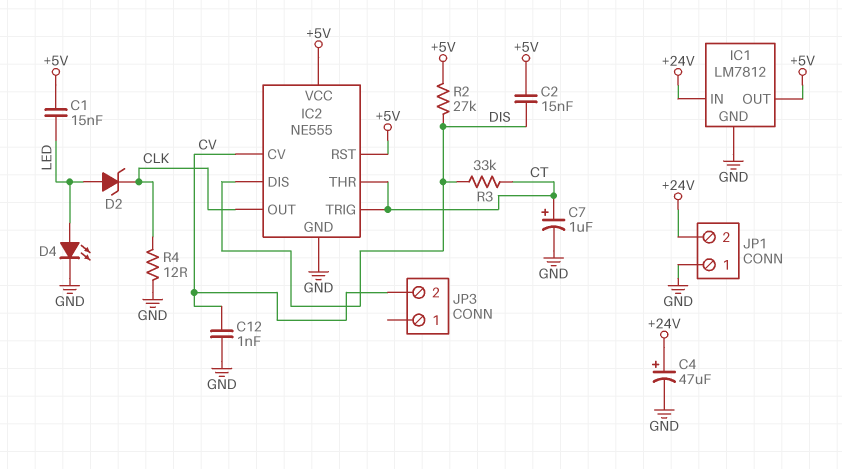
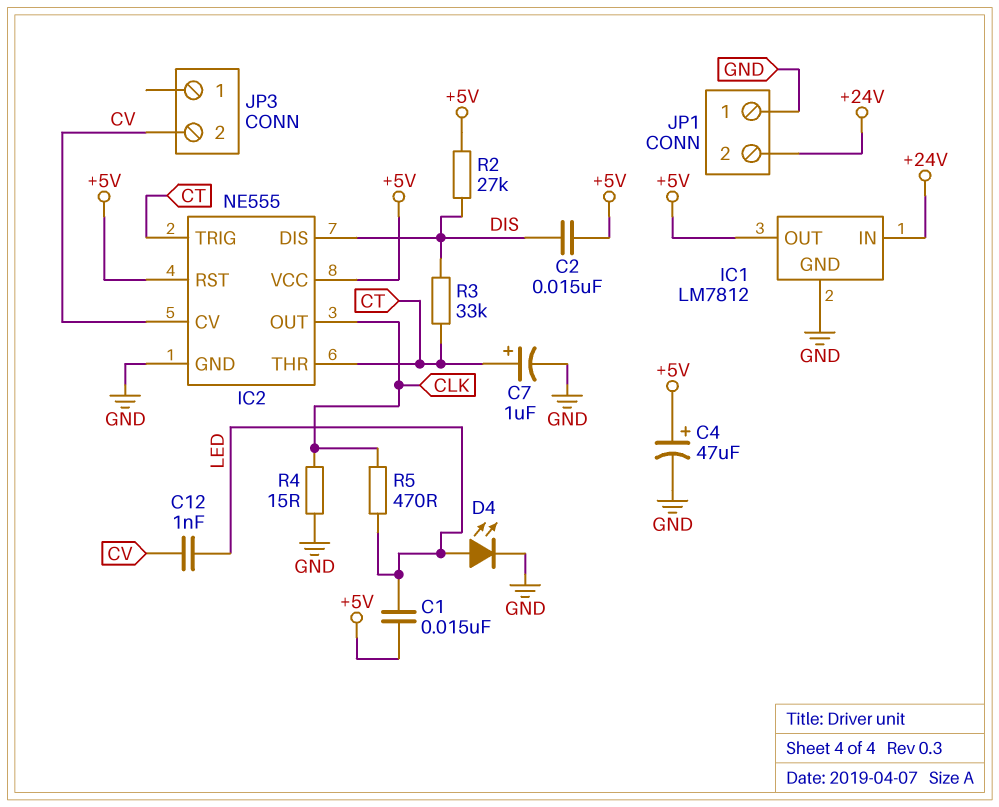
C4: 47uF (plus +24V, minus GND) -> 47uF (plus +5V, minus GND)
C12: 1nF (CV, GND) -> 1nF (CV, LED)
D2: zener (A LED, K CLK) -> none
R4: 12 (CLK, GND) -> 15 (CLK, GND)
R5: none -> 470 (CLK, LED)

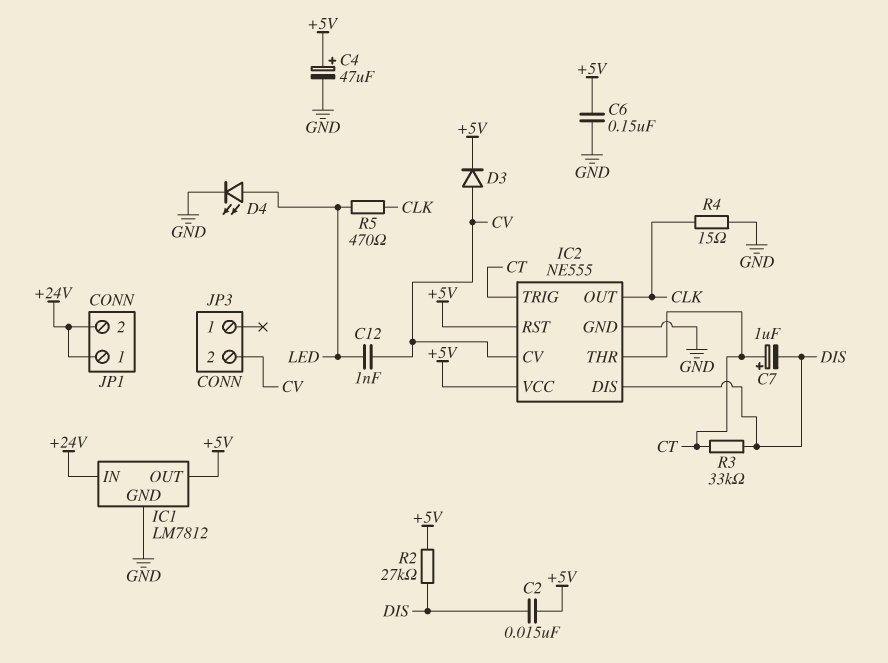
C1: 15nF (+5V, LED) -> none
C6: none -> 150nF (+5V, GND)
C7: 1uF (plus CT, minus GND) -> 1uF (plus CT, minus DIS)
D3: none -> diode (A CV, K +5V)
JP1 pin 1: GND -> +24V

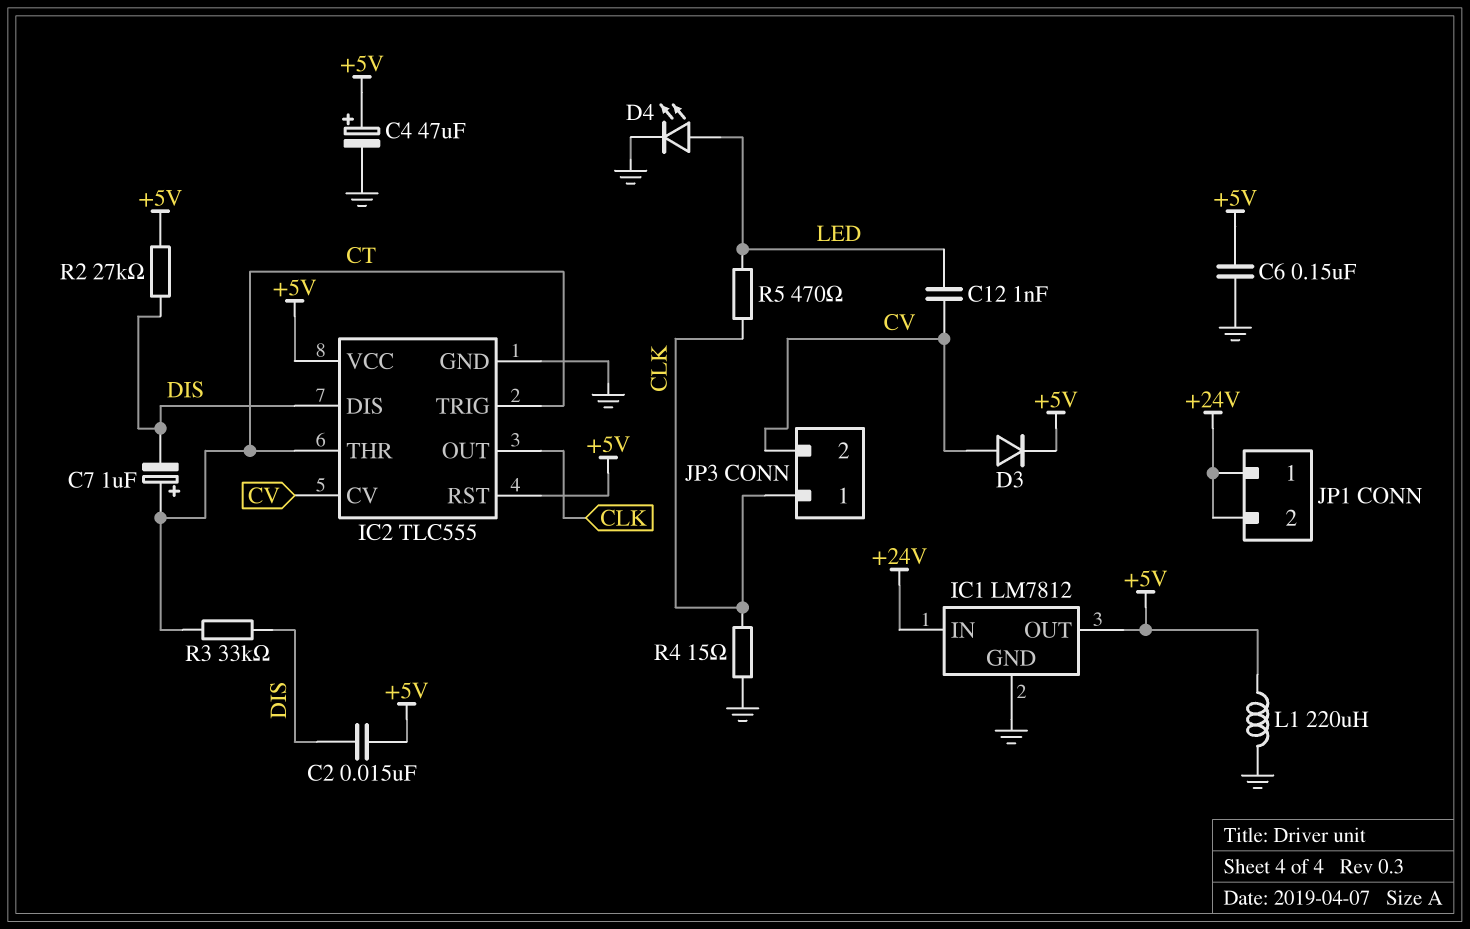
IC2: NE555 -> TLC555
JP3 pin 1: none -> CLK
L1: none -> 220uH (+5V, GND)

